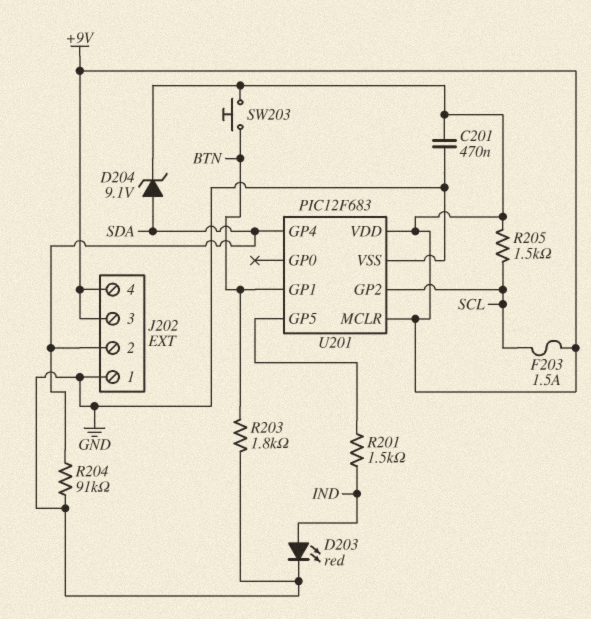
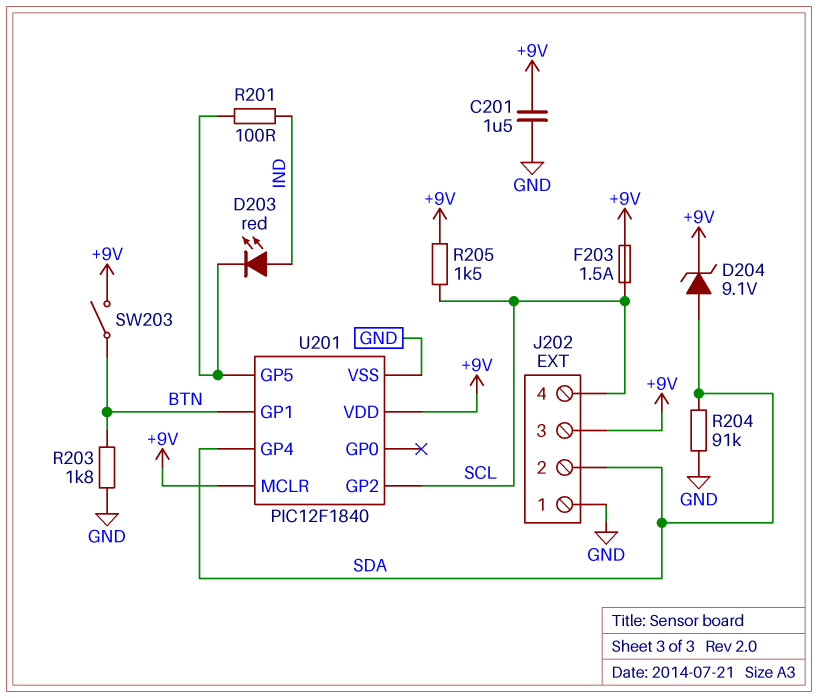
C201: 470nF (+9V, GND) -> 1.5uF (+9V, GND)
D203: LED red (A IND, K GND) -> LED red (A IND, K U201/GP5)
J202 pin 4: +9V -> SCL
R201: 1.5k (IND, U201/GP5) -> 100 (IND, U201/GP5)
SW203: button (+9V, BTN) -> switch (+9V, BTN)
U201: PIC12F683 -> PIC12F1840

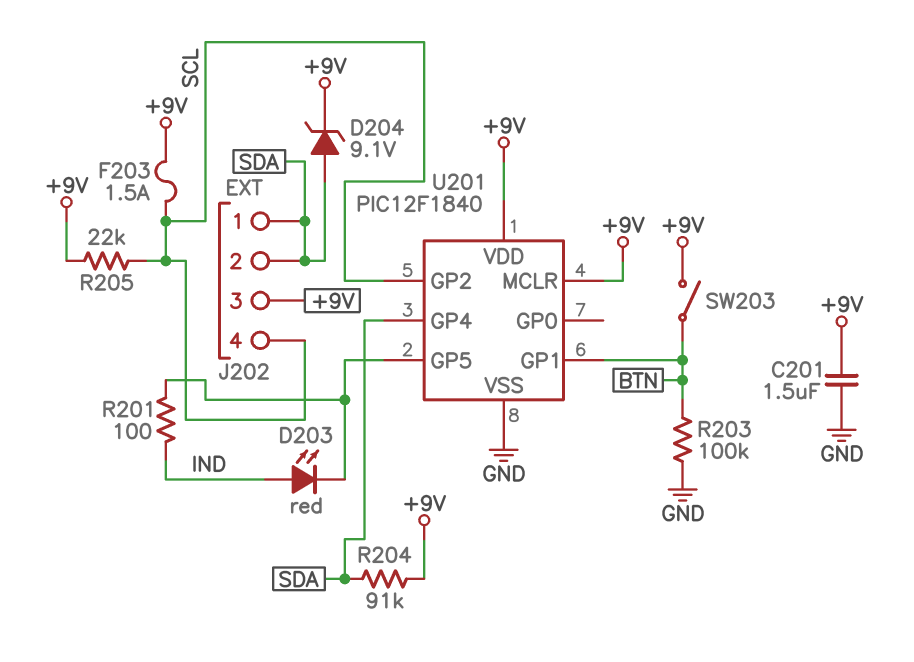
J202 pin 1: GND -> SDA
R203: 1.8k (BTN, GND) -> 100k (BTN, GND)
R204: 91k (GND, SDA) -> 91k (+9V, SDA)
R205: 1.5k (+9V, SCL) -> 22k (+9V, SCL)

